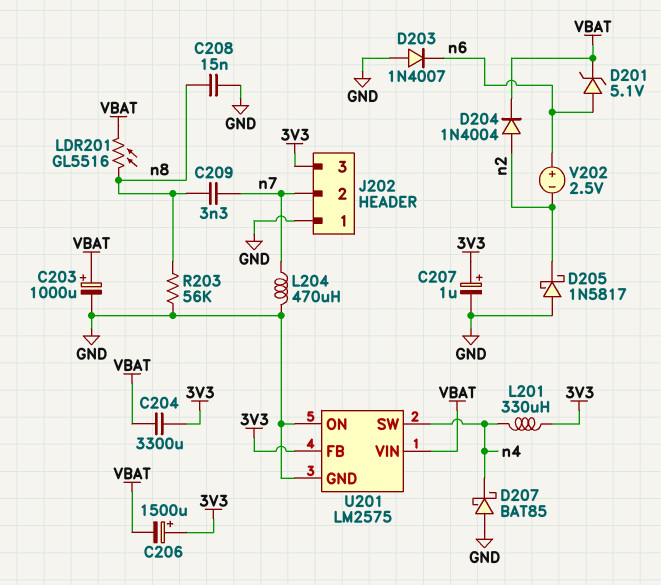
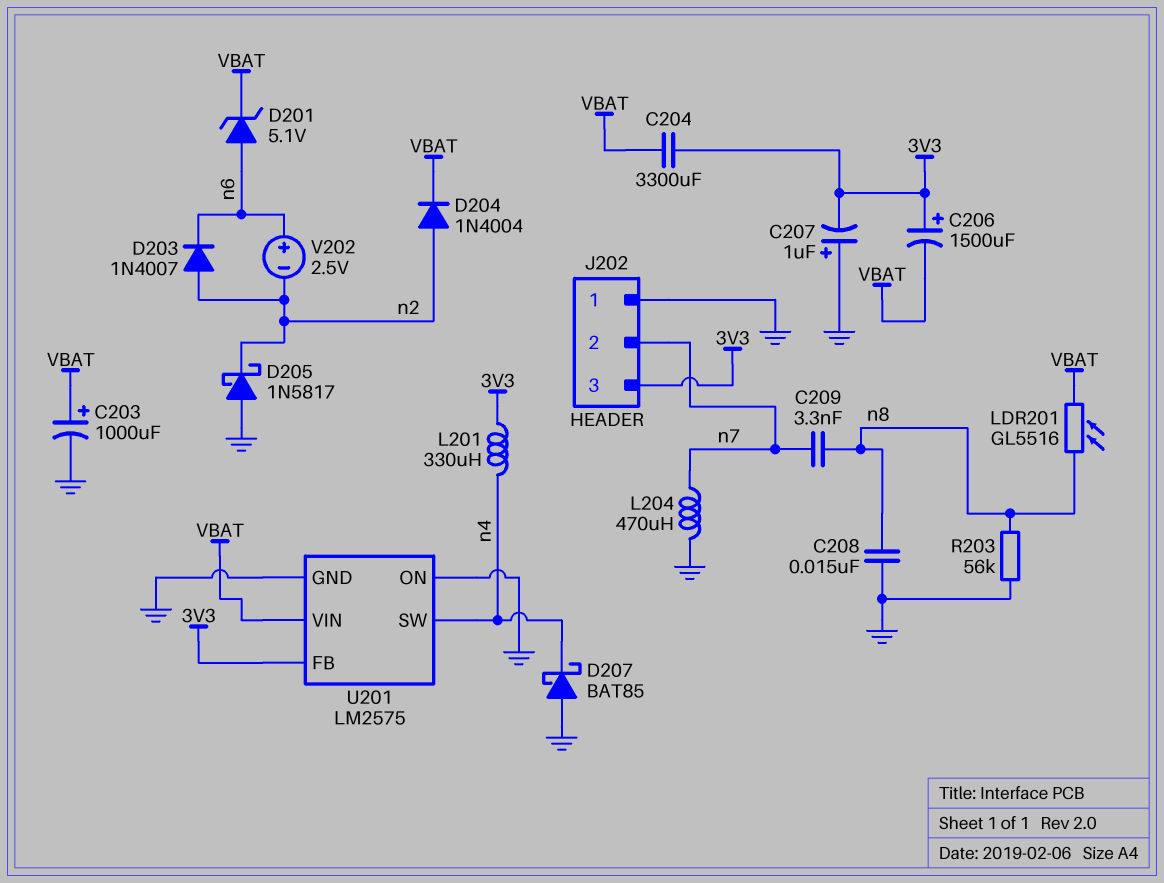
C207: 1uF (plus 3V3, minus GND) -> 1uF (plus GND, minus 3V3)
D203: diode 1N4007 (A GND, K n6) -> diode 1N4007 (A n2, K n6)

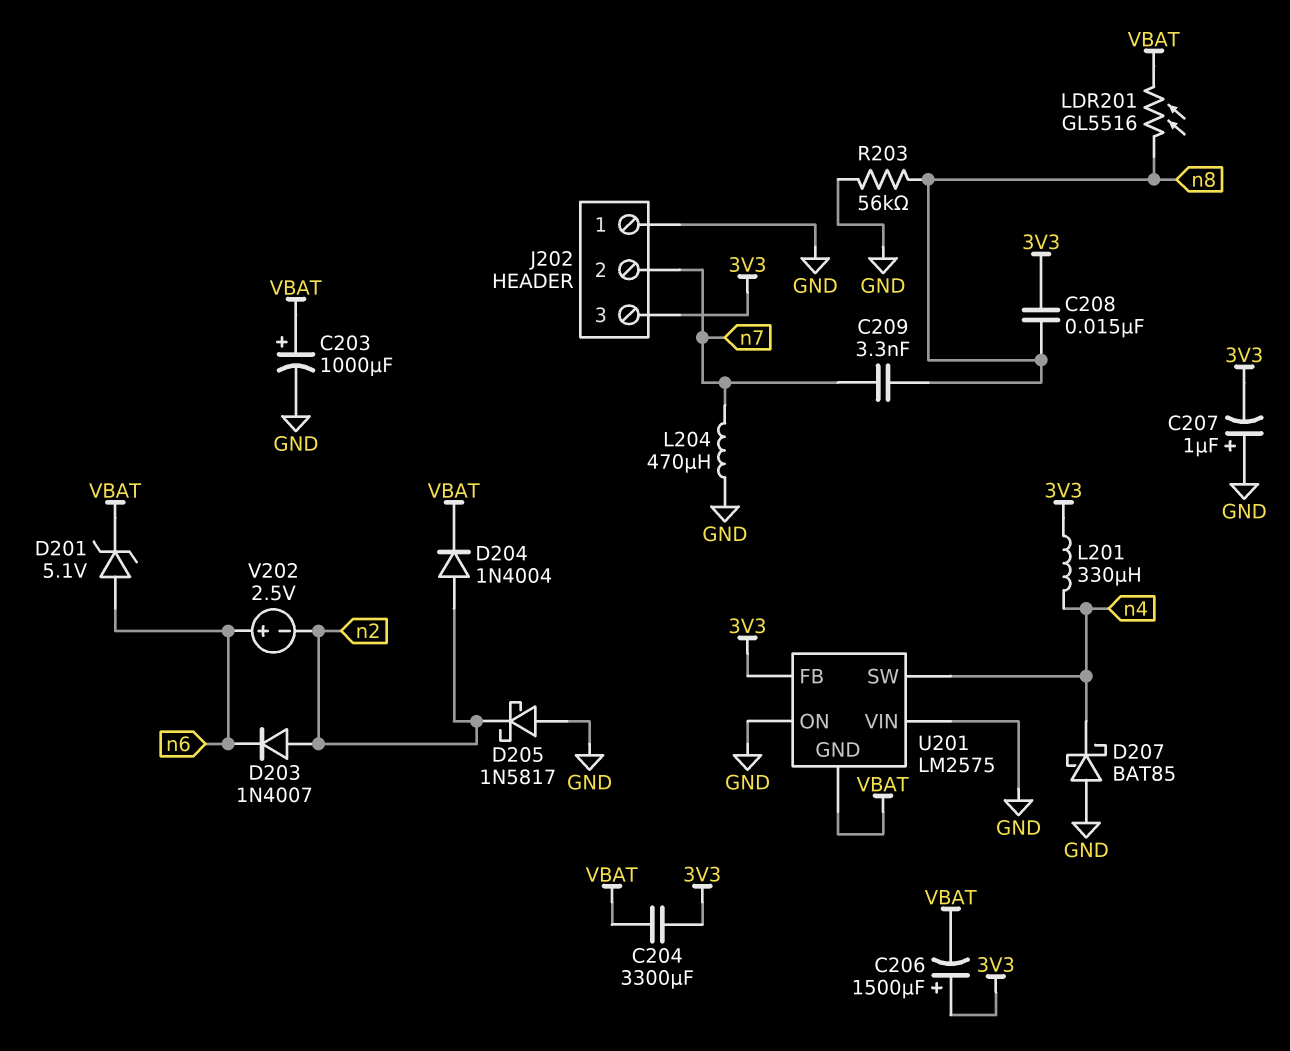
C208: 15nF (GND, n8) -> 15nF (3V3, n8)
U201 pin GND: GND -> VBAT
U201 pin VIN: VBAT -> GND

